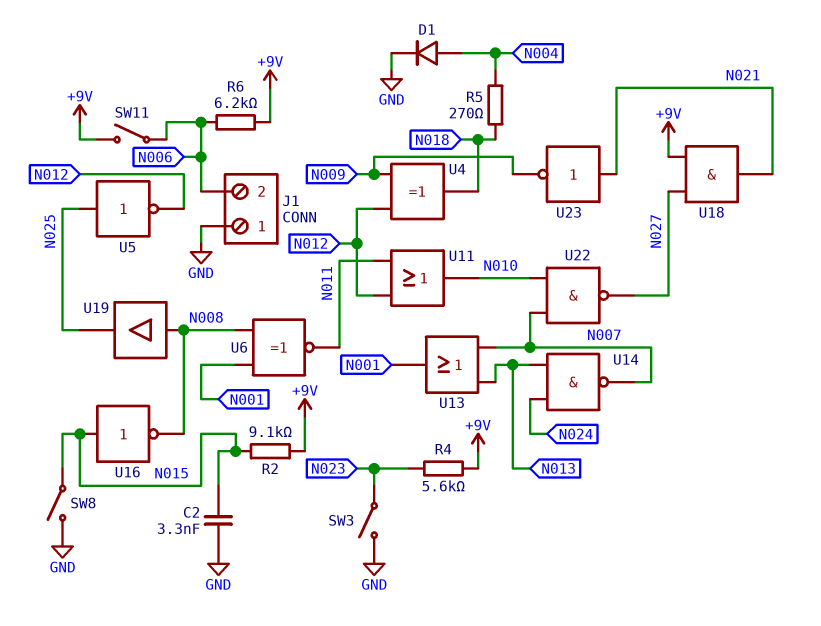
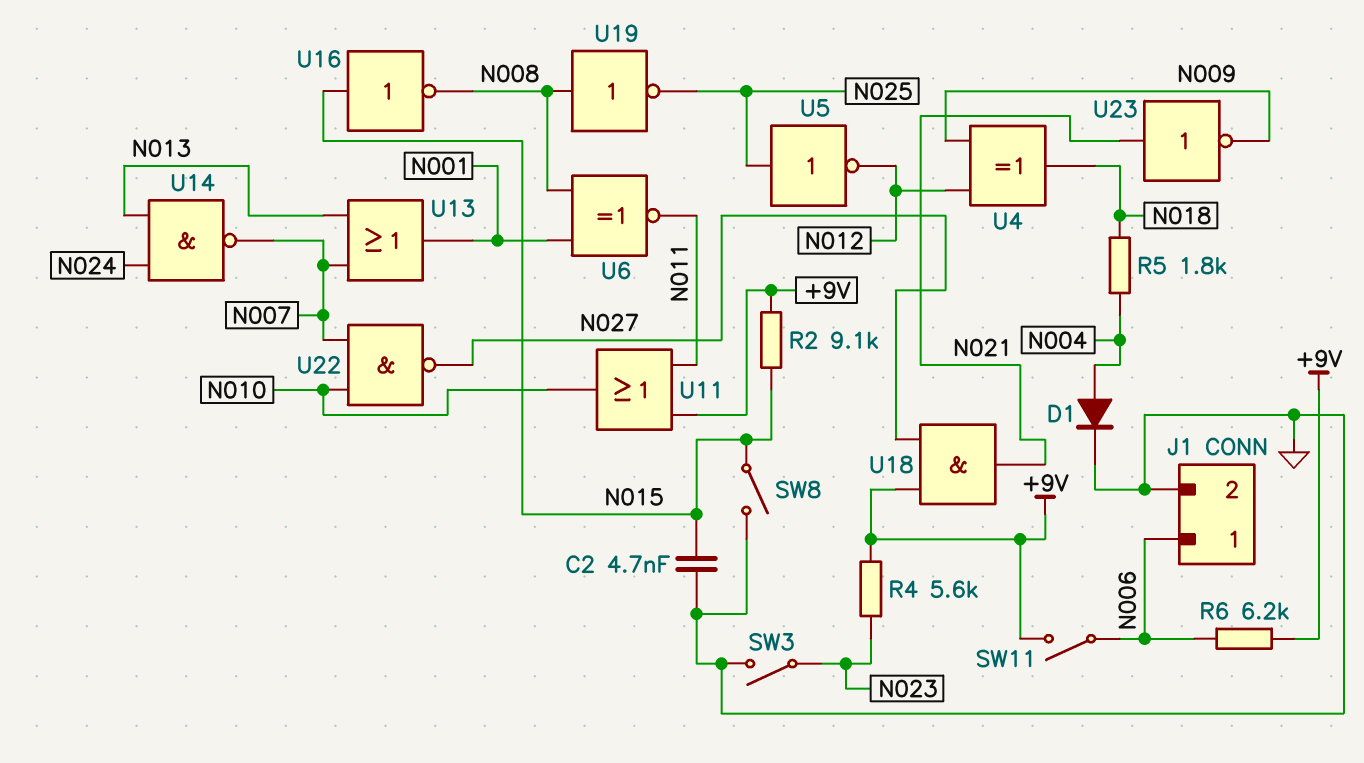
C2: 3.3nF (GND, N015) -> 4.7nF (GND, N015)
J1 pin 1: GND -> N006
J1 pin 2: N006 -> GND
R5: 270 (N004, N018) -> 1.8k (N004, N018)
U11: OR (in N011, in N012, out N010) -> OR (in +9V, in N011, out N010)
U19: buffer (in N008, out N025) -> NOT (in N008, out N025)

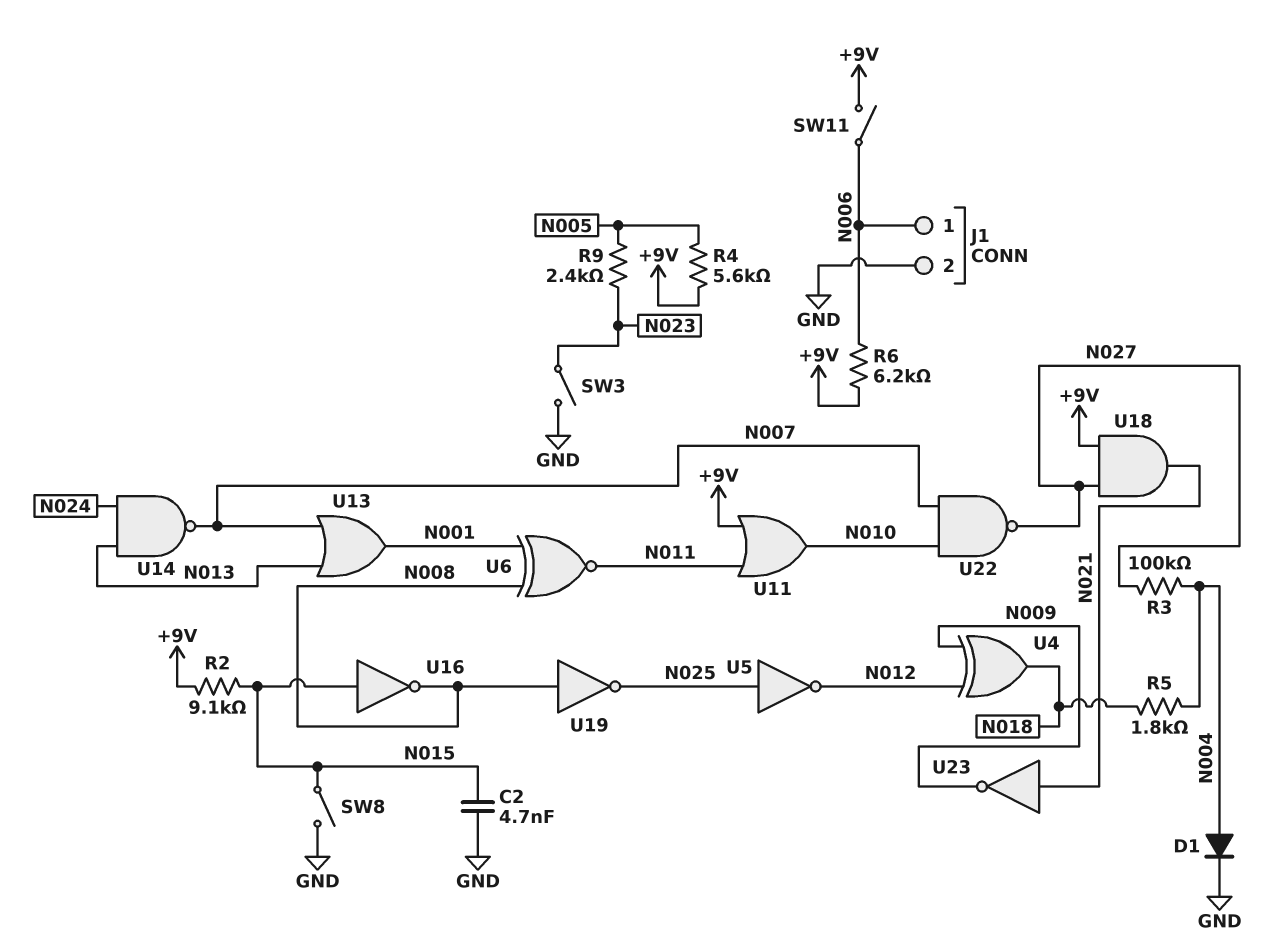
R3: none -> 100k (N004, N027)
R4: 5.6k (+9V, N023) -> 5.6k (+9V, N005)
R9: none -> 2.4k (N005, N023)

